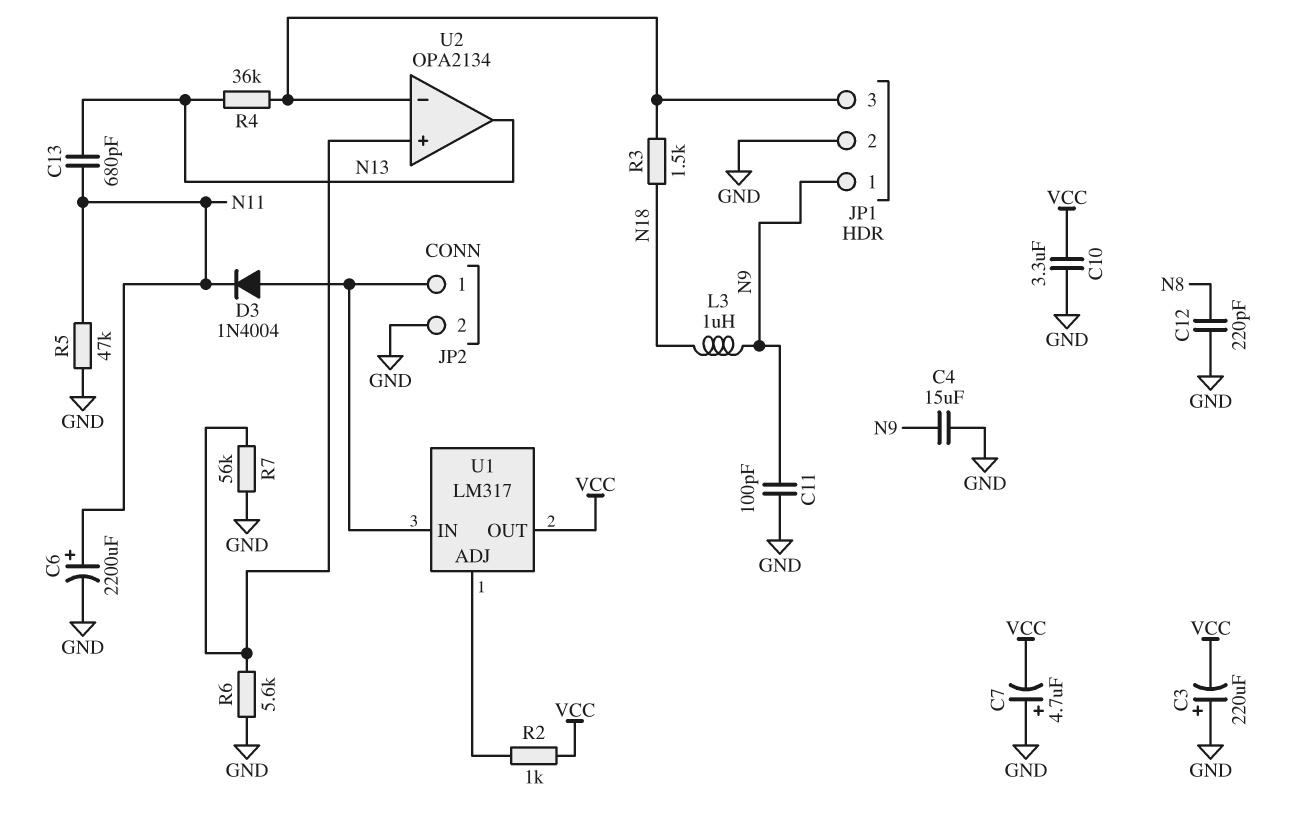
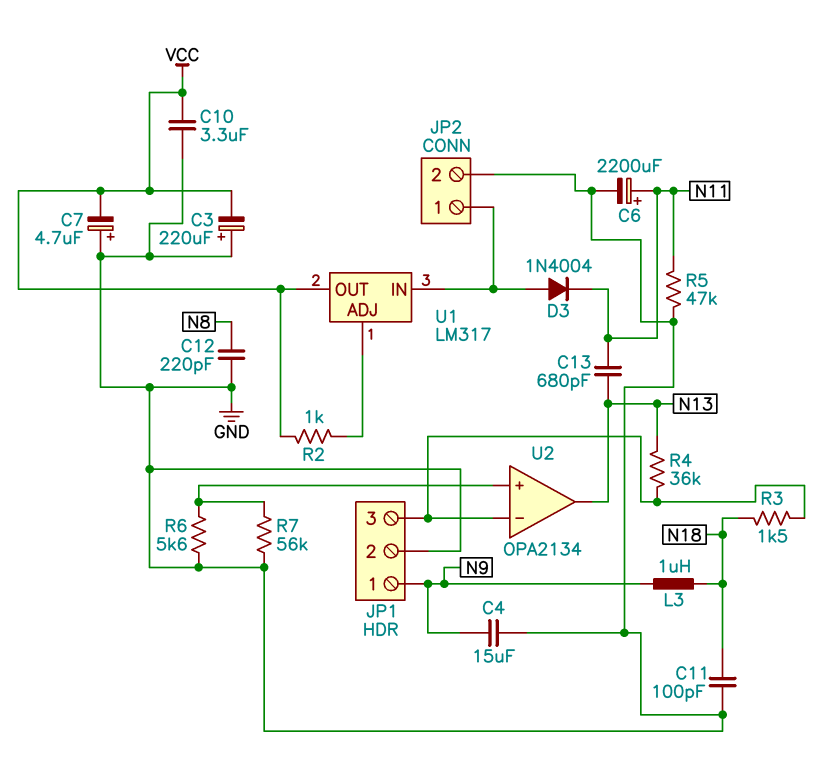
C11: 100pF (GND, N9) -> 100pF (GND, N18)

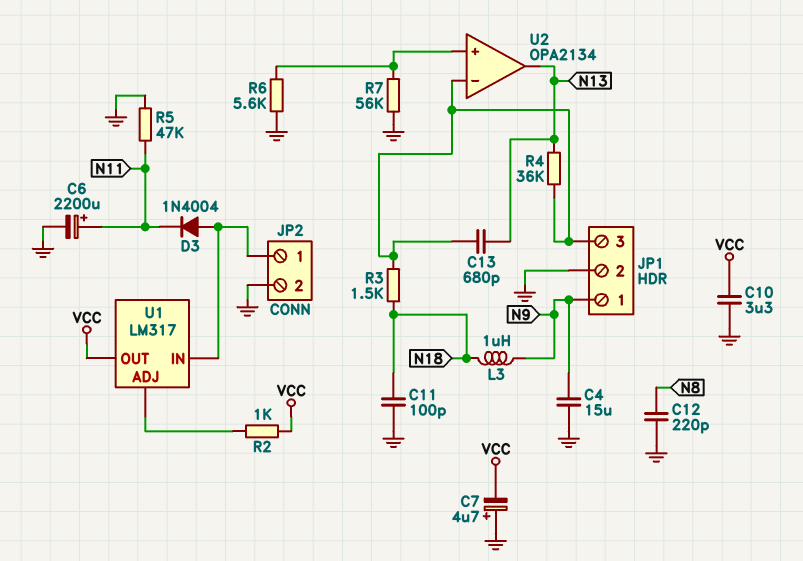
C3: 220uF (plus GND, minus VCC) -> none
C13: 680pF (N11, N13) -> 680pF (JP1/3, N13)

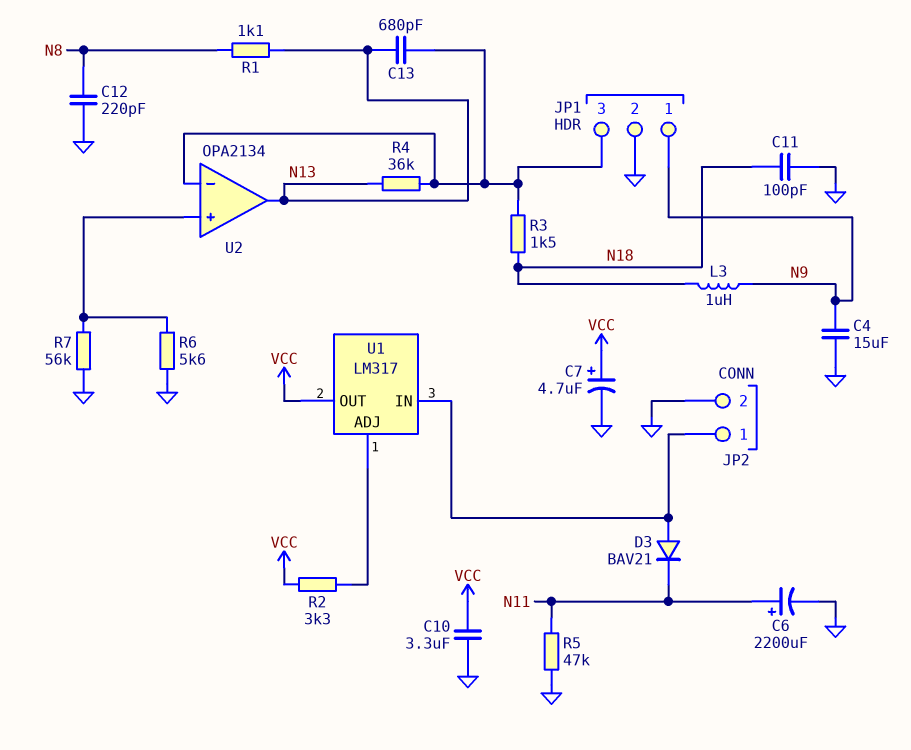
C7: 4.7uF (plus GND, minus VCC) -> 4.7uF (plus VCC, minus GND)
D3: diode 1N4004 (A JP2/1, K N11) -> diode BAV21 (A JP2/1, K N11)
R1: none -> 1.1k (N8, N13)
R2: 1k (U1/ADJ, VCC) -> 3.3k (U1/ADJ, VCC)

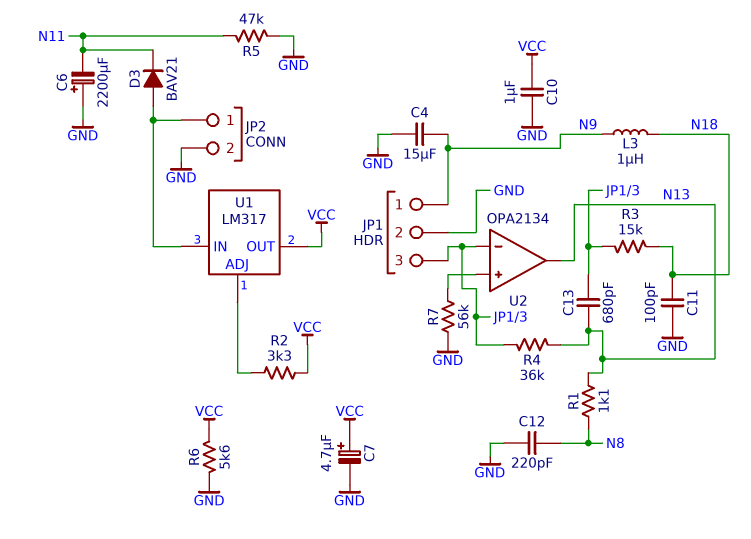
C6: 2200uF (plus N11, minus GND) -> 2200uF (plus GND, minus N11)
C10: 3.3uF (GND, VCC) -> 1uF (GND, VCC)
R3: 1.5k (JP1/3, N18) -> 15k (JP1/3, N18)
R6: 5.6k (GND, U2/in+) -> 5.6k (GND, VCC)

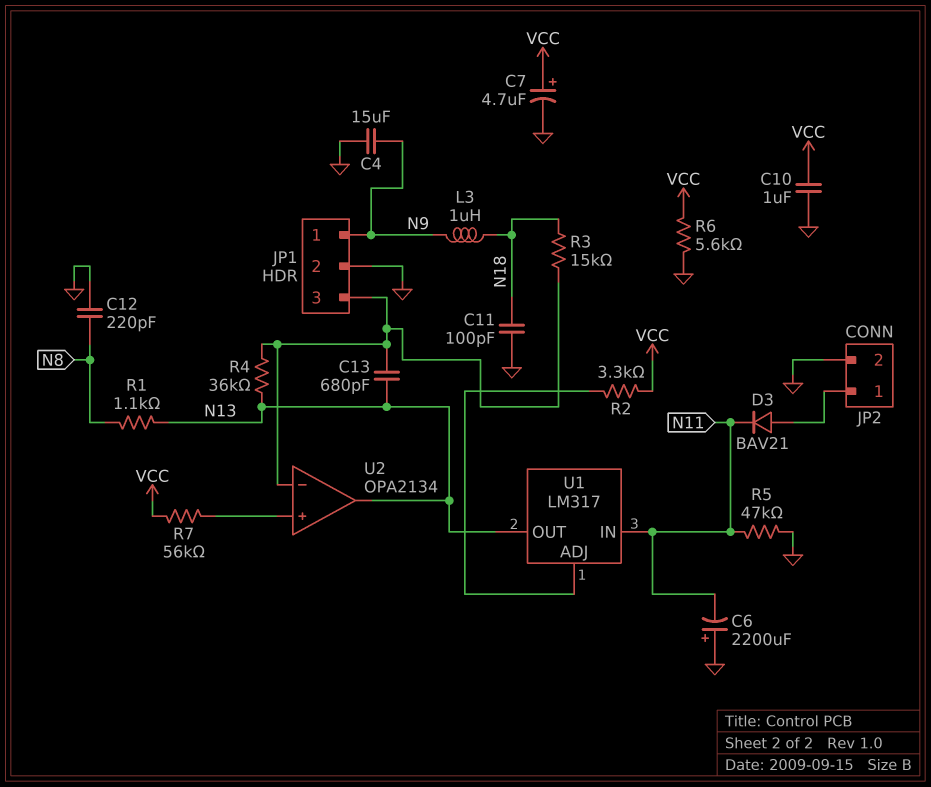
R7: 56k (GND, U2/in+) -> 56k (U2/in+, VCC)
U1 pin IN: JP2/1 -> N11
U1 pin OUT: VCC -> N13

